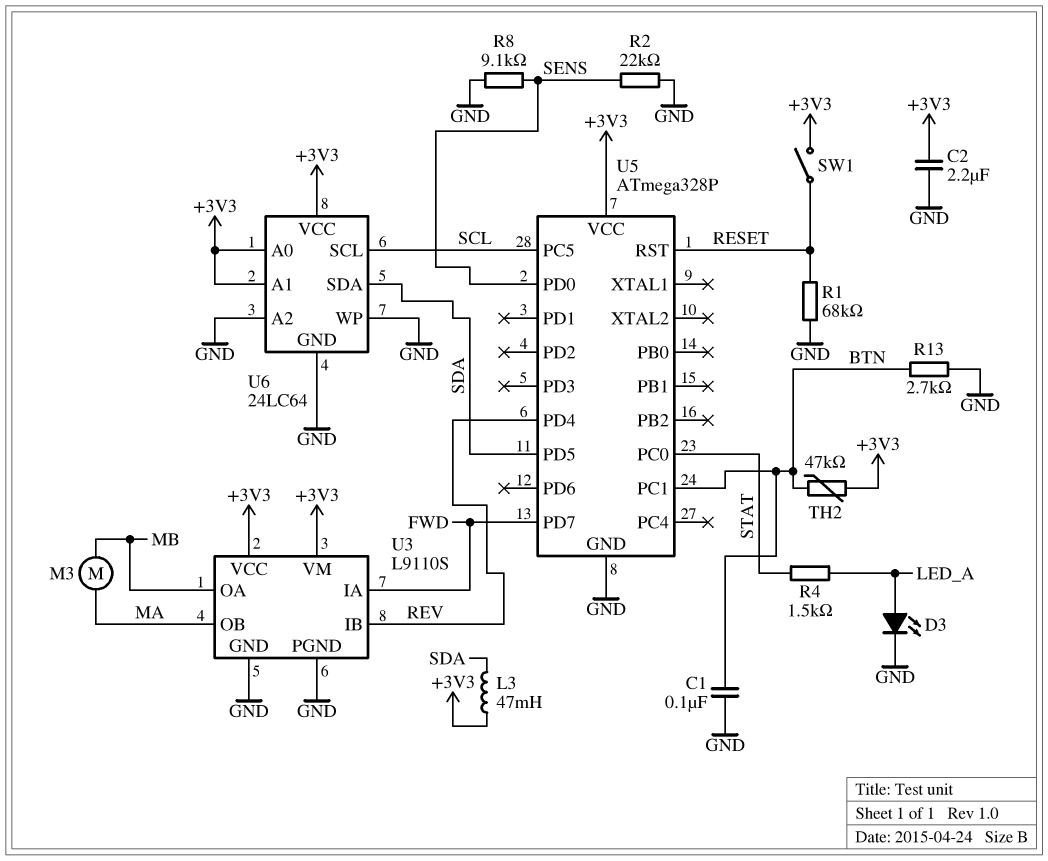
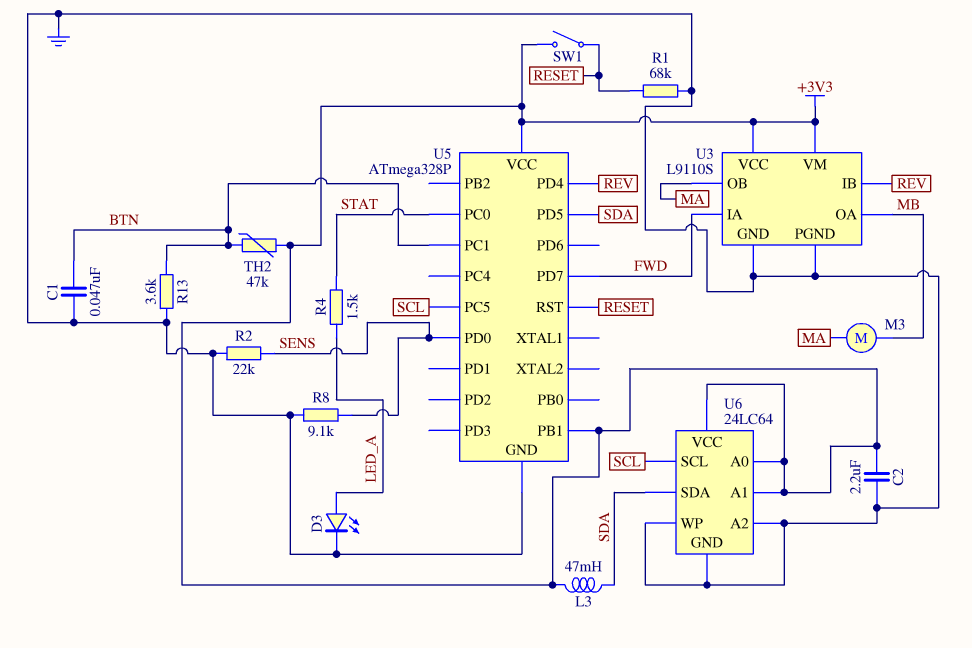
C1: 100nF (BTN, GND) -> 47nF (BTN, GND)
R13: 2.7k (BTN, GND) -> 3.6k (BTN, GND)
U5 pin PB1: none -> +3V3

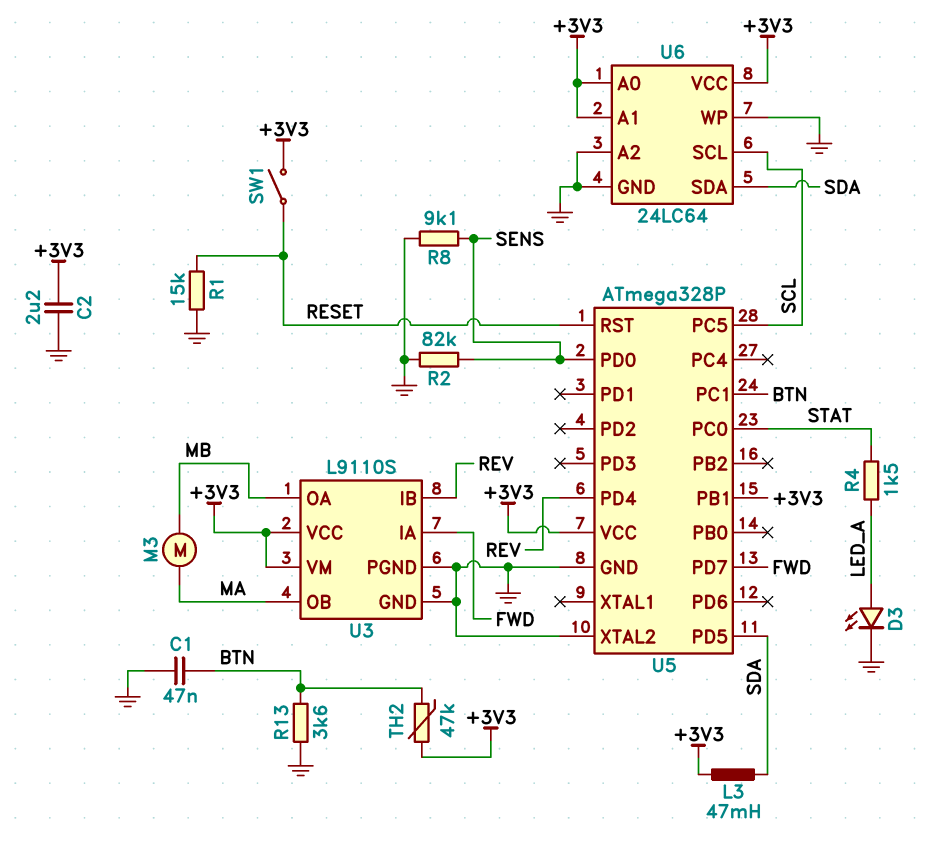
R1: 68k (GND, RESET) -> 15k (GND, RESET)
R2: 22k (GND, SENS) -> 82k (GND, SENS)
U5 pin XTAL2: none -> GND

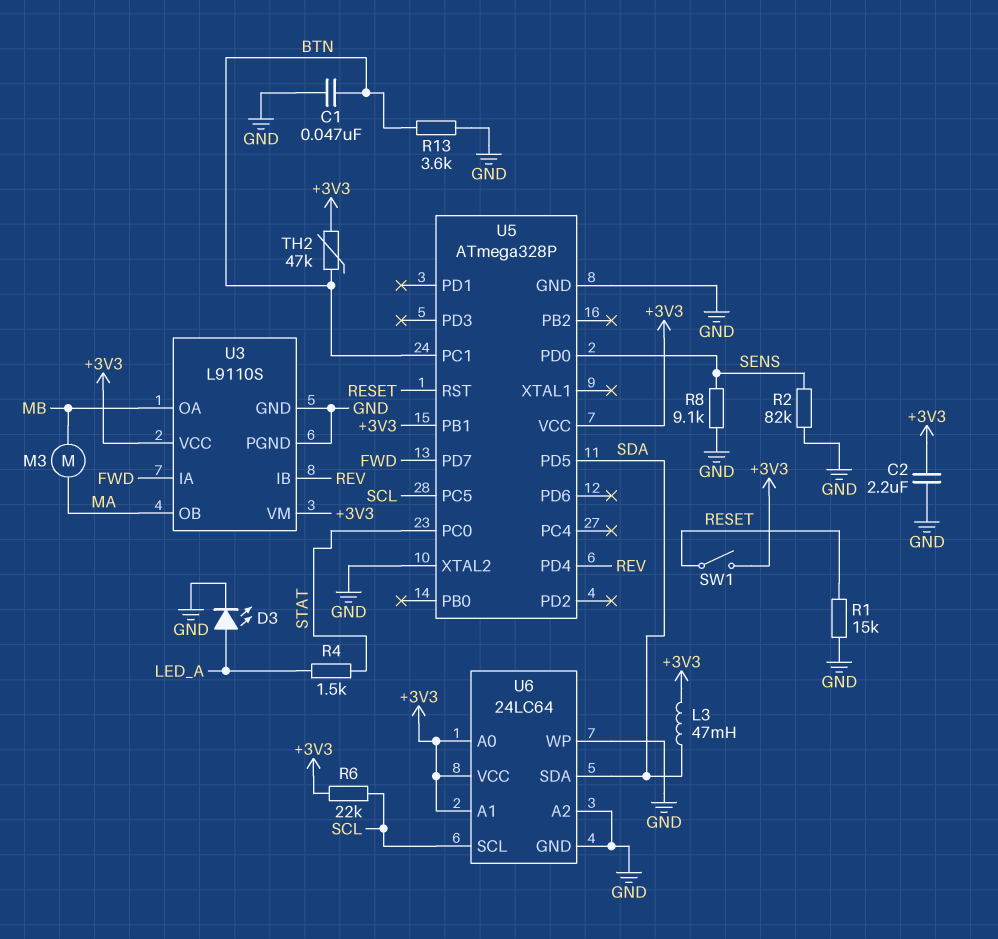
R6: none -> 22k (+3V3, SCL)

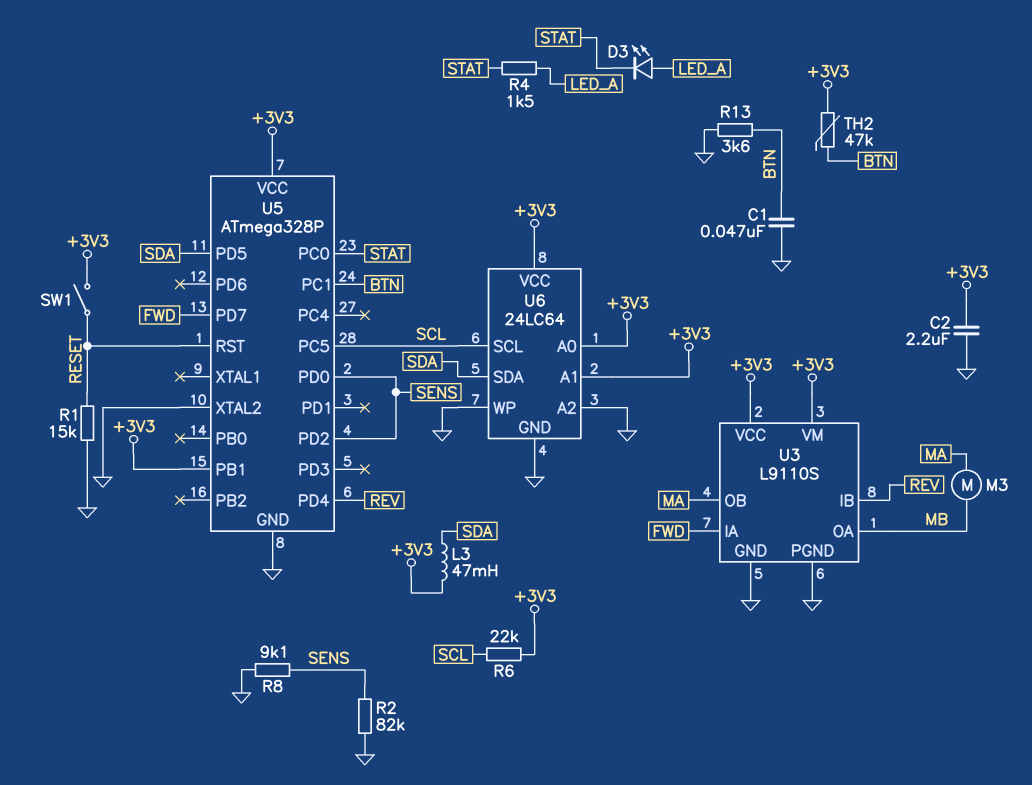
D3: LED (A LED_A, K GND) -> LED (A LED_A, K STAT)
U5 pin PD2: none -> SENS

